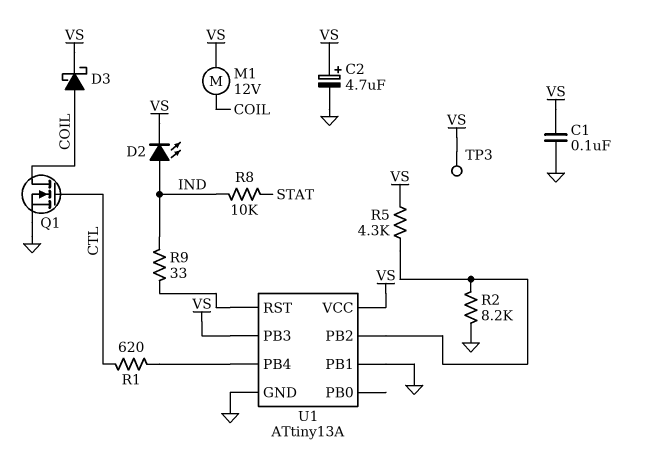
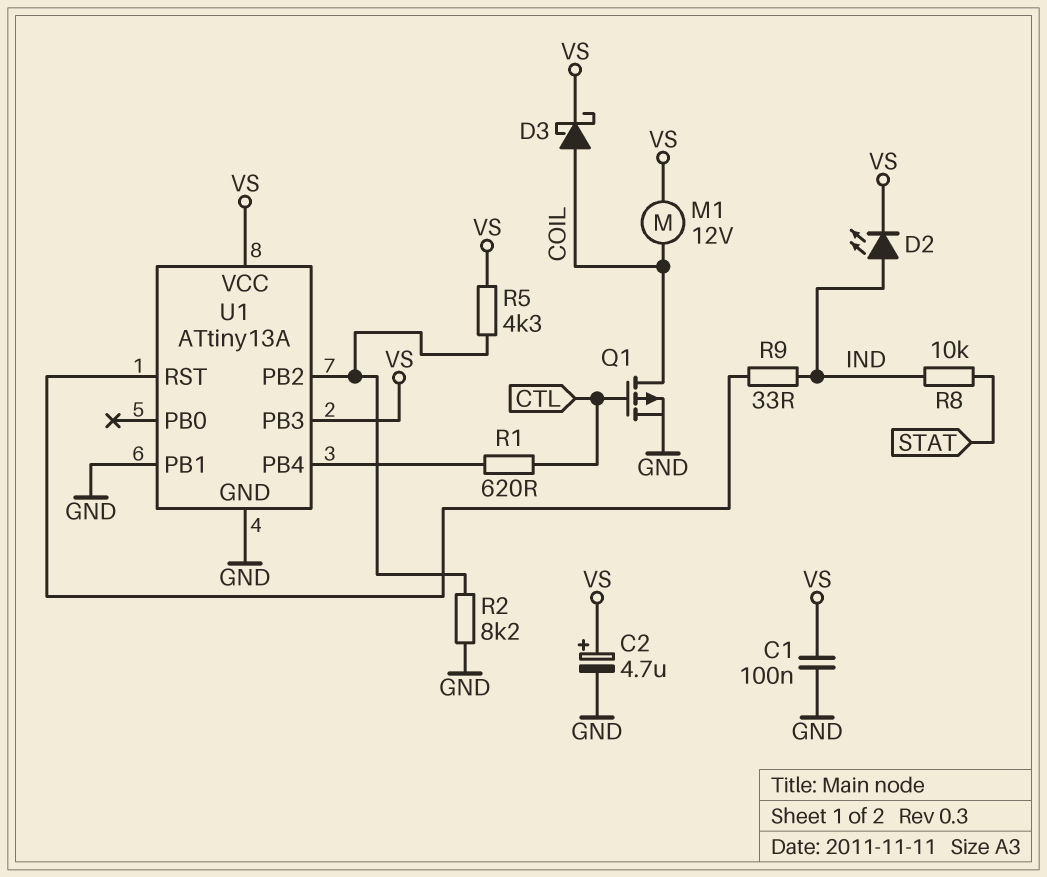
Q1: NMOS (G CTL, D COIL, S GND) -> PMOS (G CTL, D COIL, S GND)
TP3: test point (VS) -> none

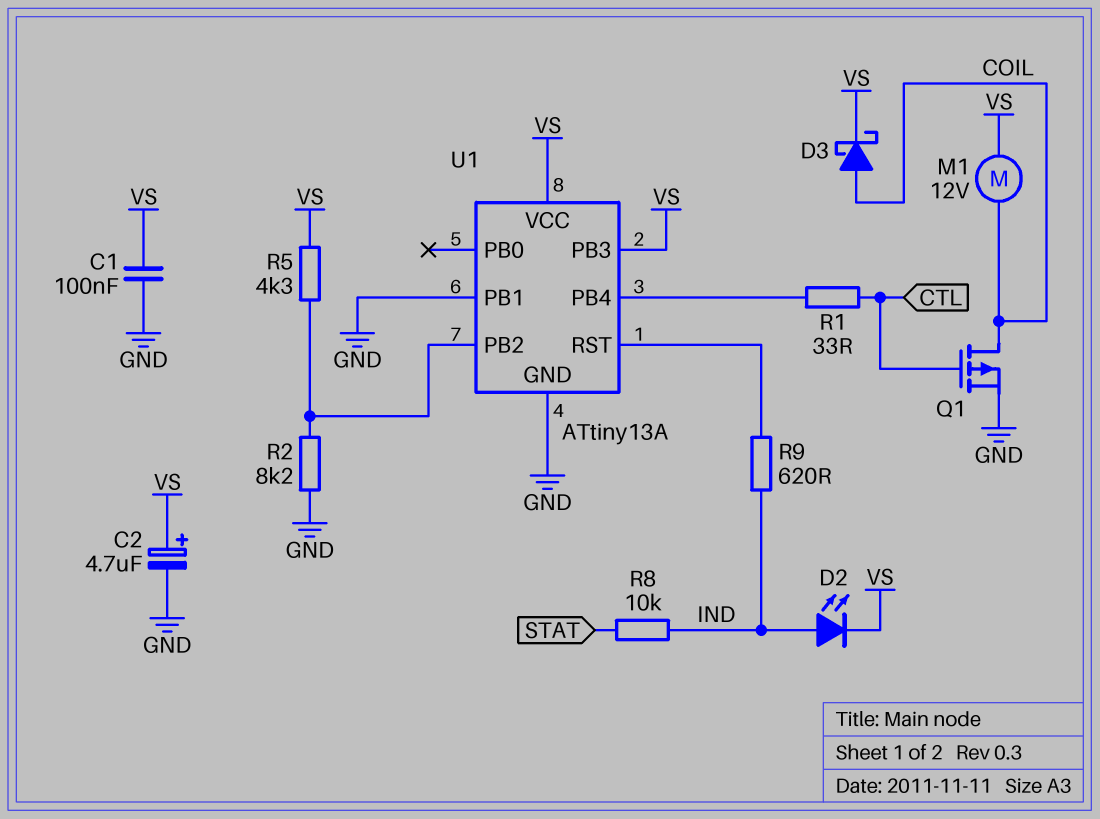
R1: 620 (CTL, U1/PB4) -> 33 (CTL, U1/PB4)
R9: 33 (IND, U1/RST) -> 620 (IND, U1/RST)

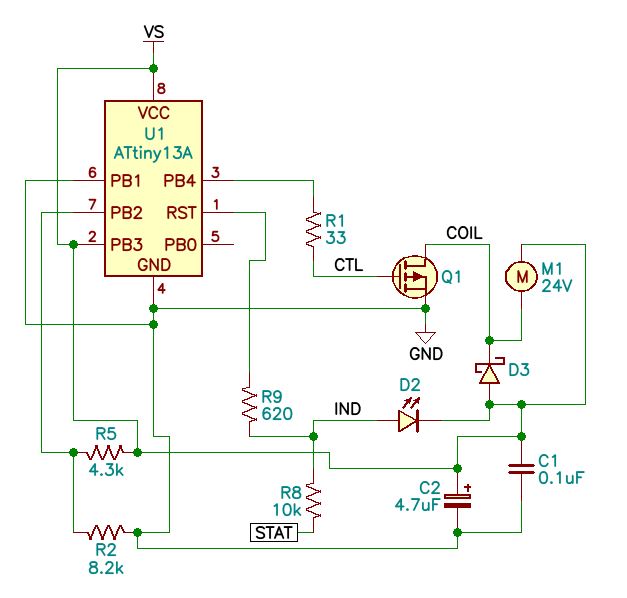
D3: schottky (A COIL, K VS) -> schottky (A VS, K COIL)
M1: motor 12V (COIL, VS) -> motor 24V (COIL, VS)

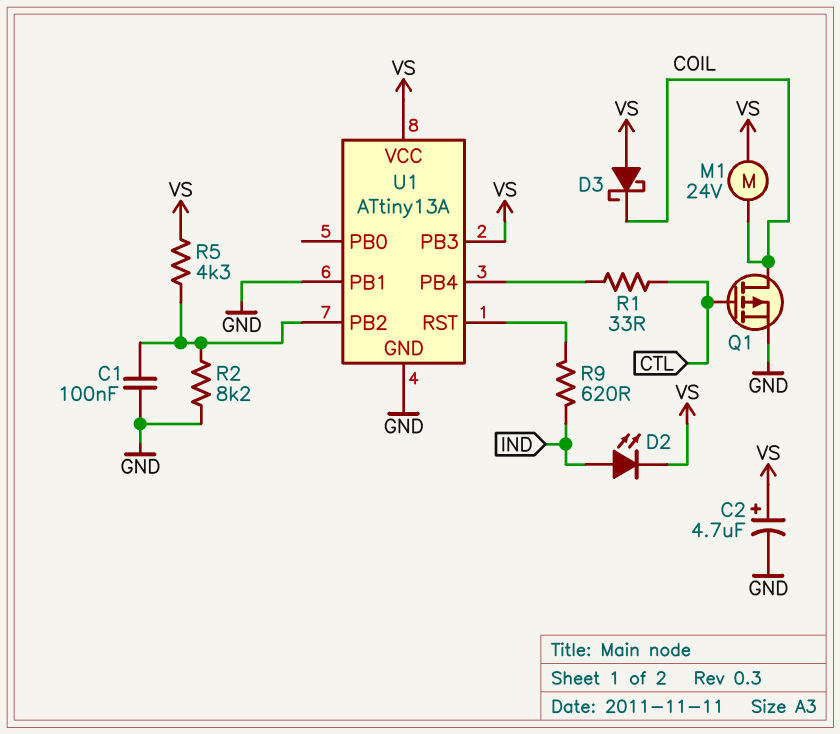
C1: 100nF (GND, VS) -> 100nF (GND, U1/PB2)
R8: 10k (IND, STAT) -> none

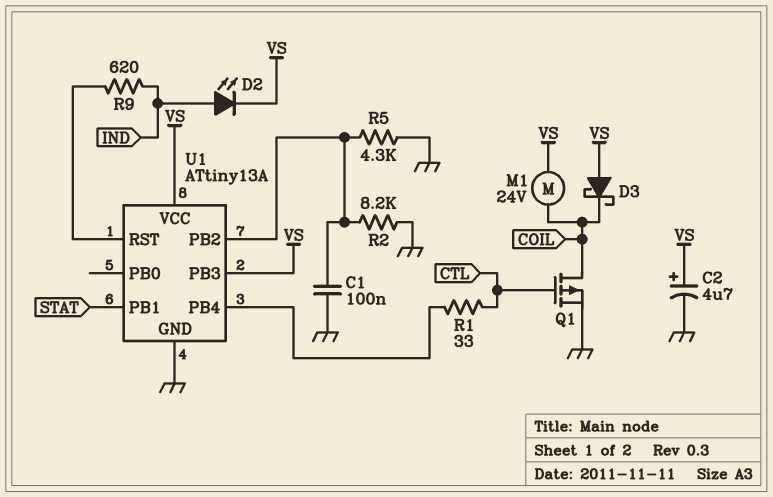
R5: 4.3k (U1/PB2, VS) -> 4.3k (GND, U1/PB2)
U1 pin PB1: GND -> STAT

